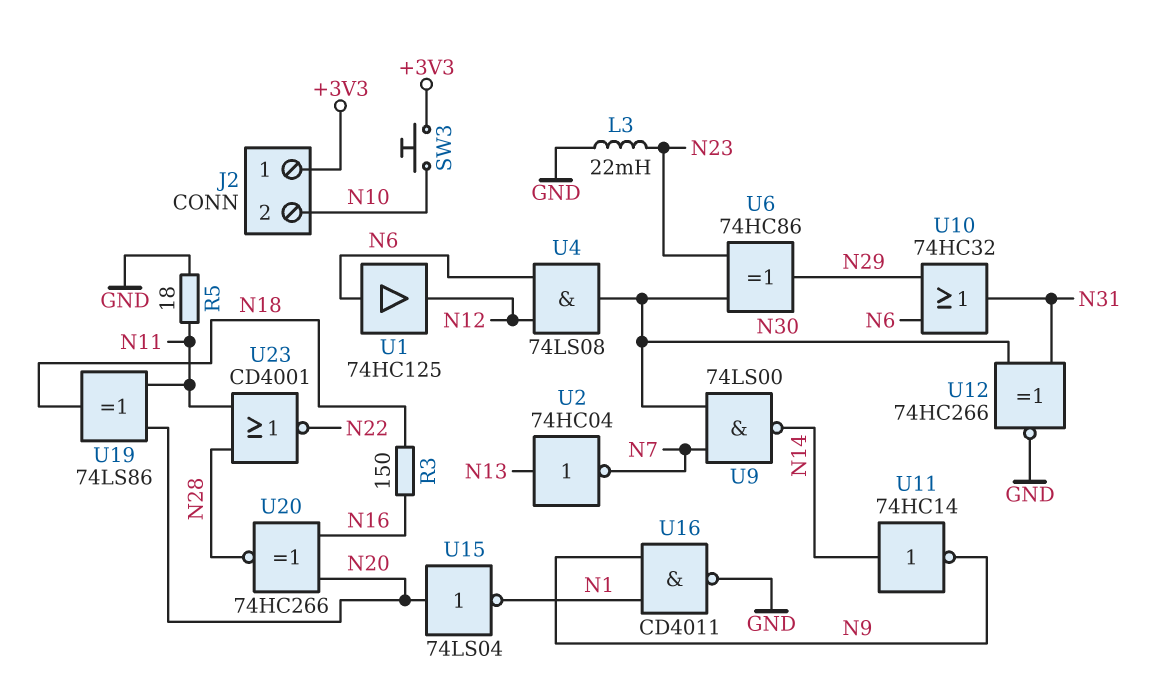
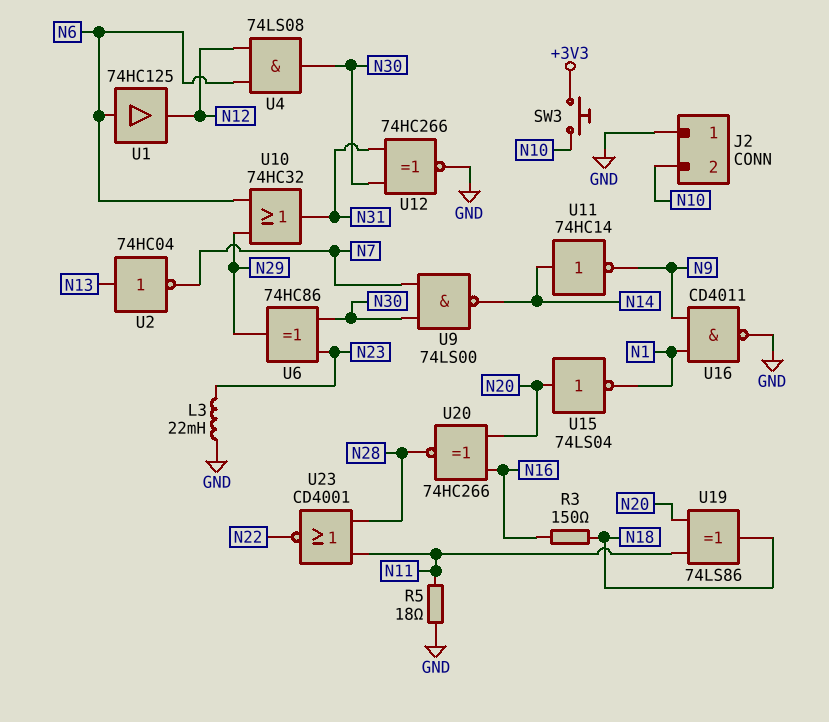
J2 pin 1: +3V3 -> GND

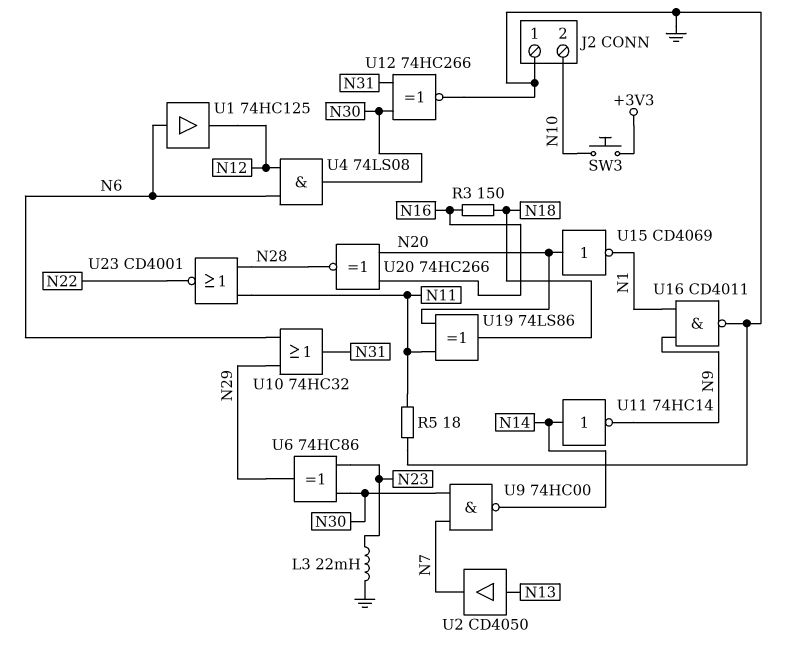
U2: NOT 74HC04 (in N13, out N7) -> buffer CD4050 (in N13, out N7)
U9: NAND 74LS00 (in N7, in N30, out N14) -> NAND 74HC00 (in N7, in N30, out N14)
U15: NOT 74LS04 (in N20, out N1) -> NOT CD4069 (in N20, out N1)

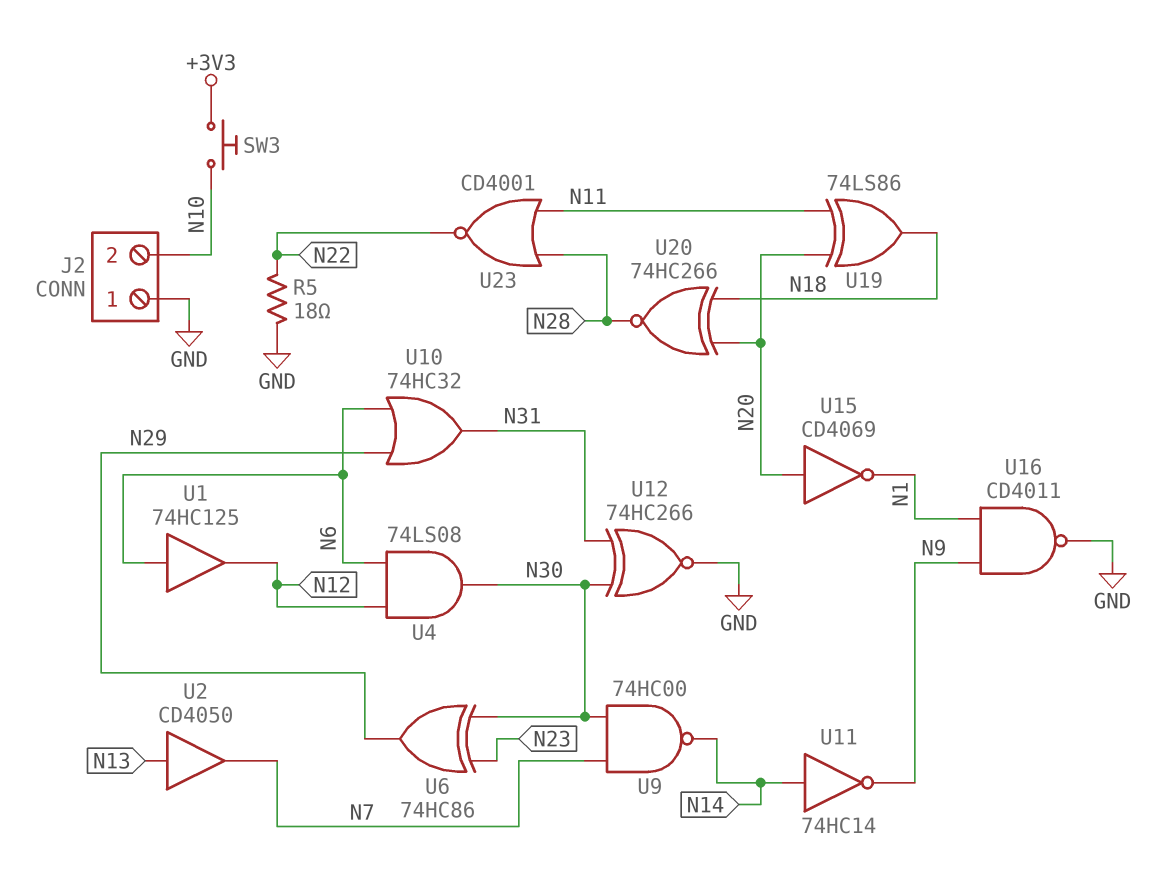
L3: 22mH (GND, N23) -> none
R3: 150 (N16, N18) -> none
R5: 18 (GND, N11) -> 18 (GND, N22)
U20: XNOR 74HC266 (in N16, in N20, out N28) -> XNOR 74HC266 (in N18, in N20, out N28)

